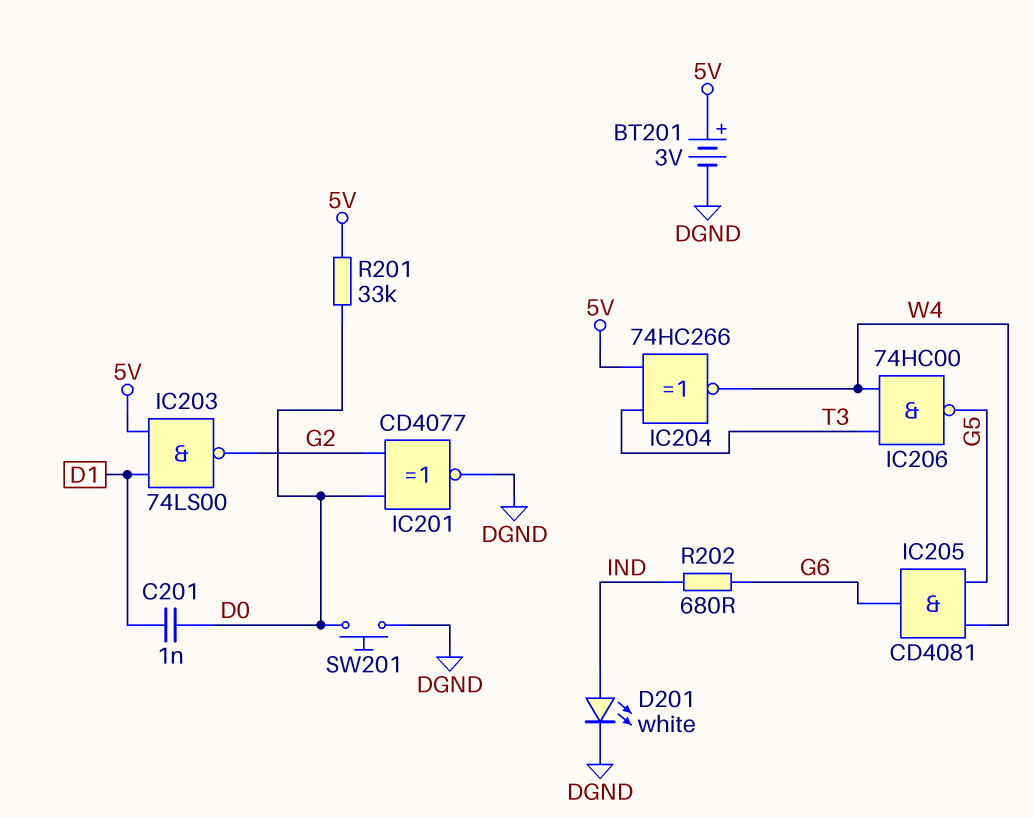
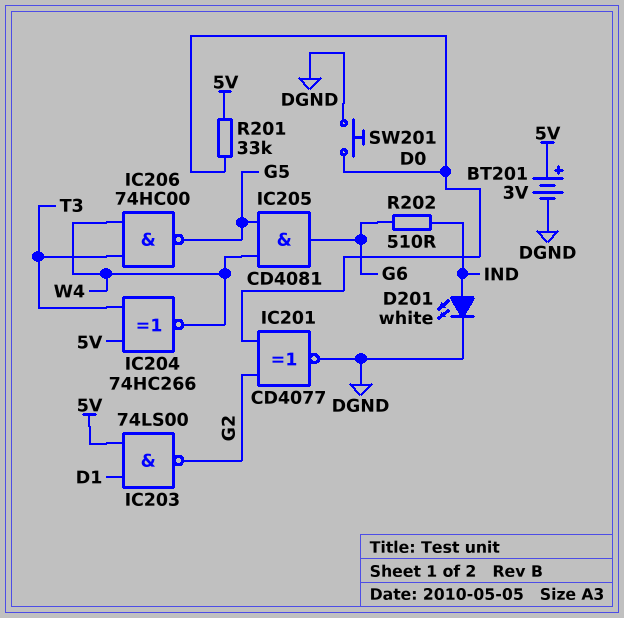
C201: 1nF (D0, D1) -> none
R202: 680 (G6, IND) -> 510 (G6, IND)

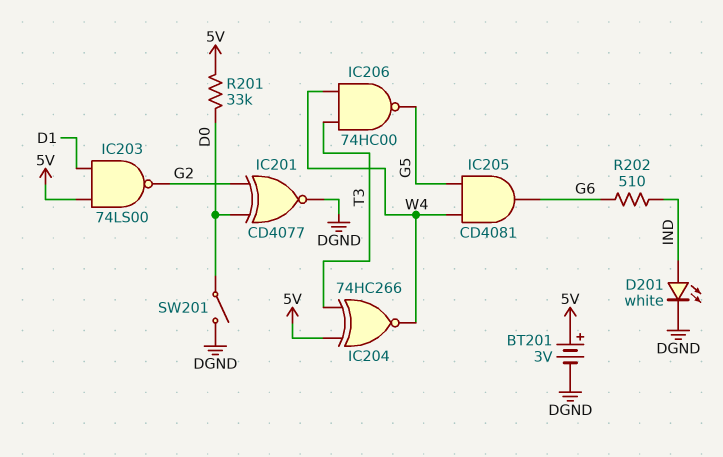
SW201: button (D0, DGND) -> switch (D0, DGND)

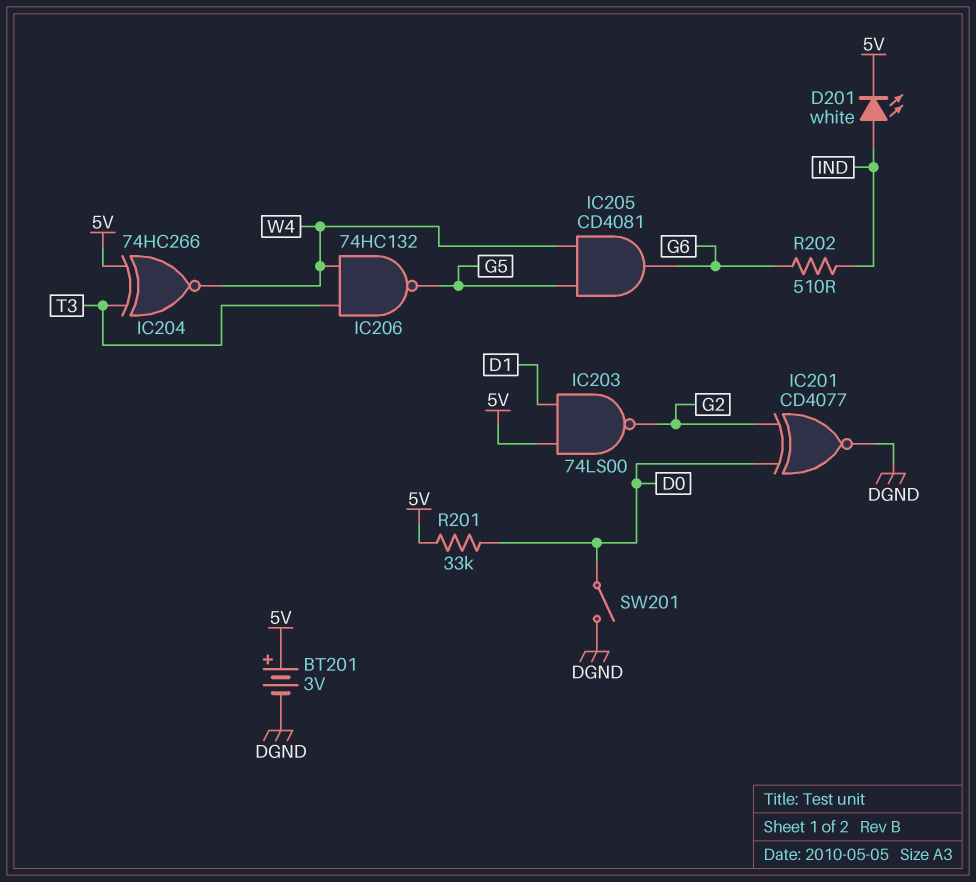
D201: LED white (A IND, K DGND) -> LED white (A IND, K 5V)
IC206: NAND 74HC00 (in T3, in W4, out G5) -> NAND 74HC132 (in T3, in W4, out G5)

